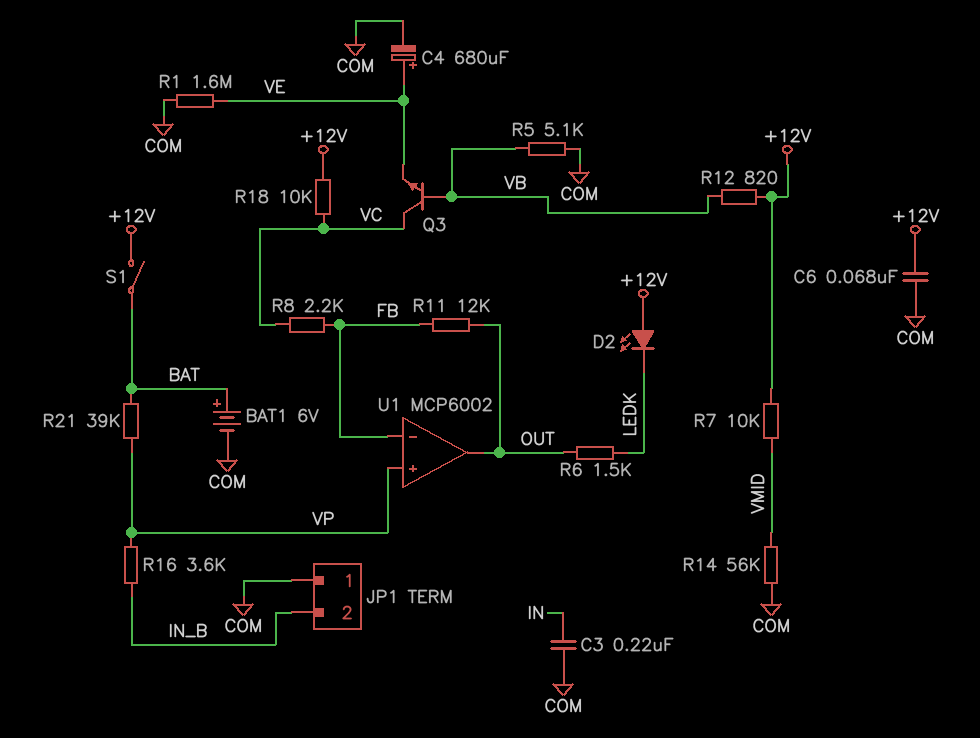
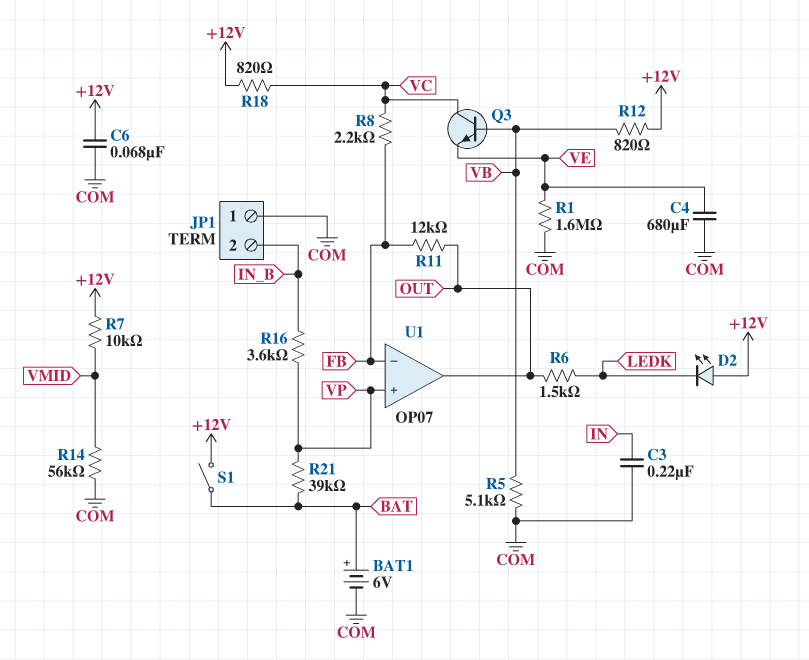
C4: 680uF (plus VE, minus COM) -> 680uF (COM, VE)
R18: 10k (+12V, VC) -> 820 (+12V, VC)
U1: MCP6002 -> OP07

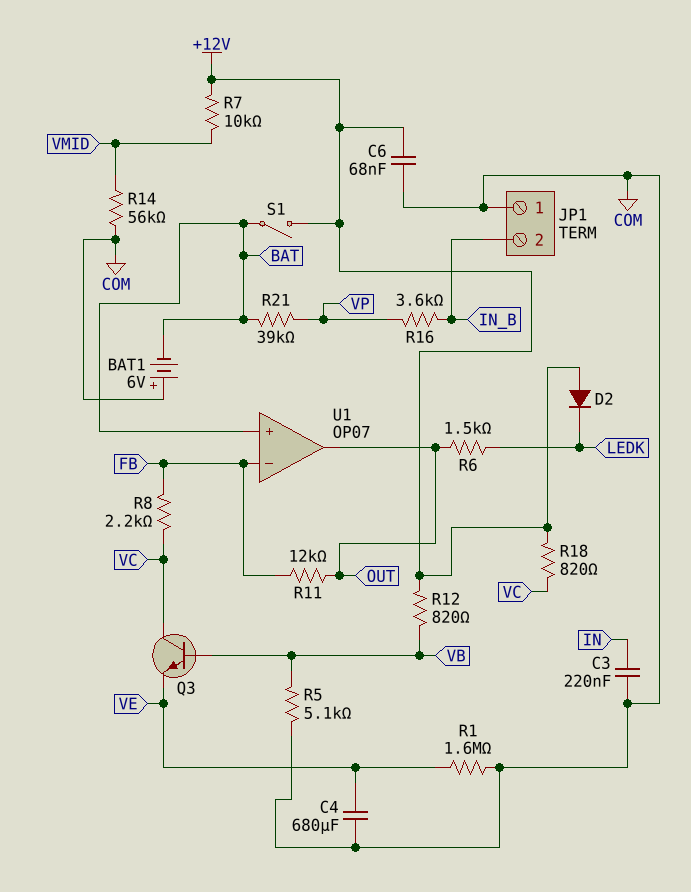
BAT1: 6V (plus BAT, minus COM) -> 6V (plus COM, minus BAT)
D2: LED (A +12V, K LEDK) -> diode (A +12V, K LEDK)
U1 pin in+: VP -> BAT

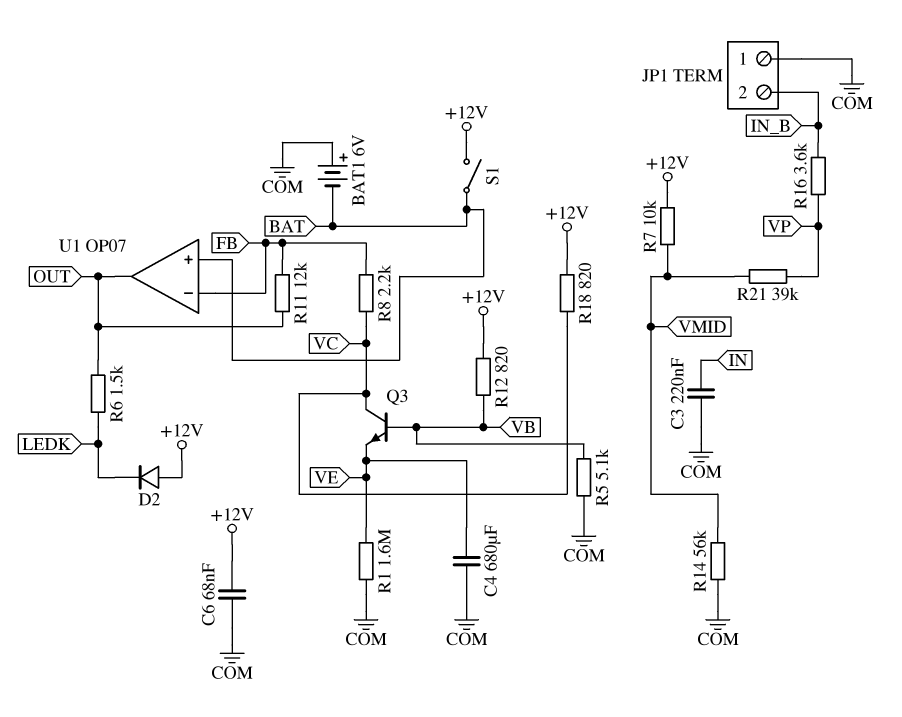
R21: 39k (BAT, VP) -> 39k (VMID, VP)

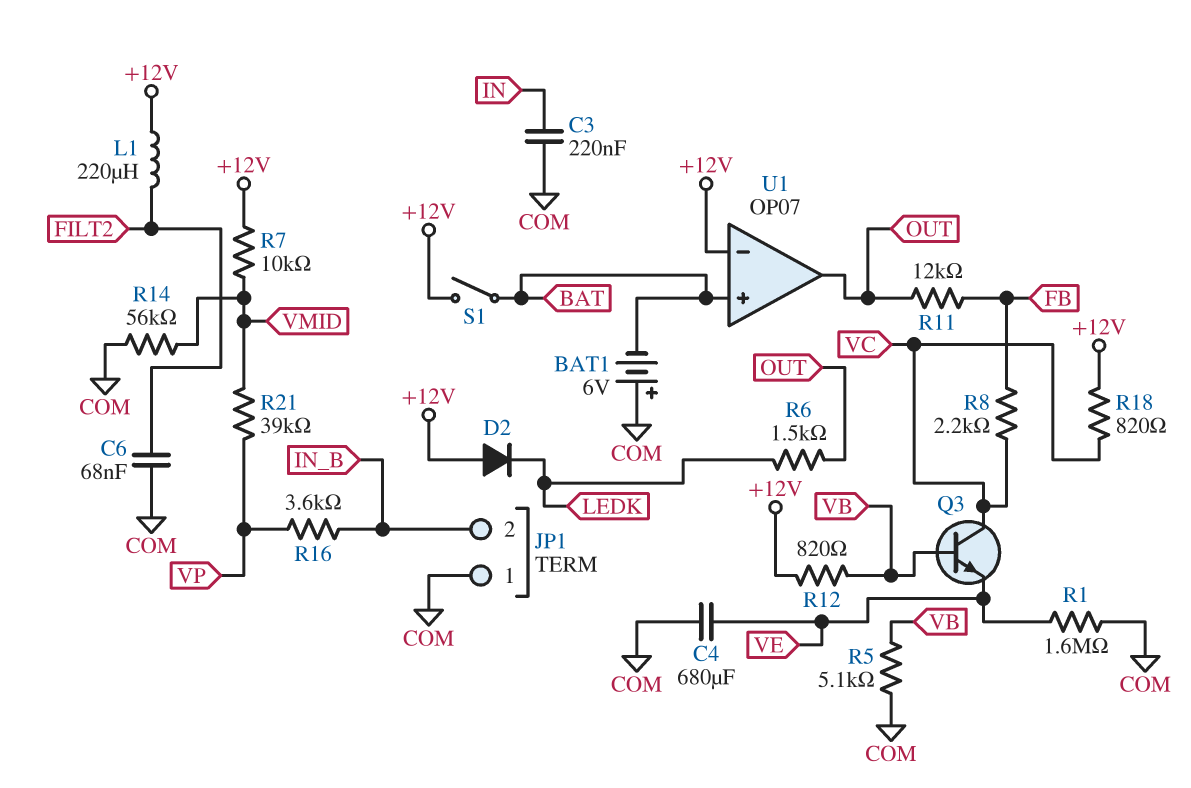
C6: 68nF (+12V, COM) -> 68nF (COM, FILT2)
L1: none -> 220uH (+12V, FILT2)
U1 pin in-: FB -> +12V

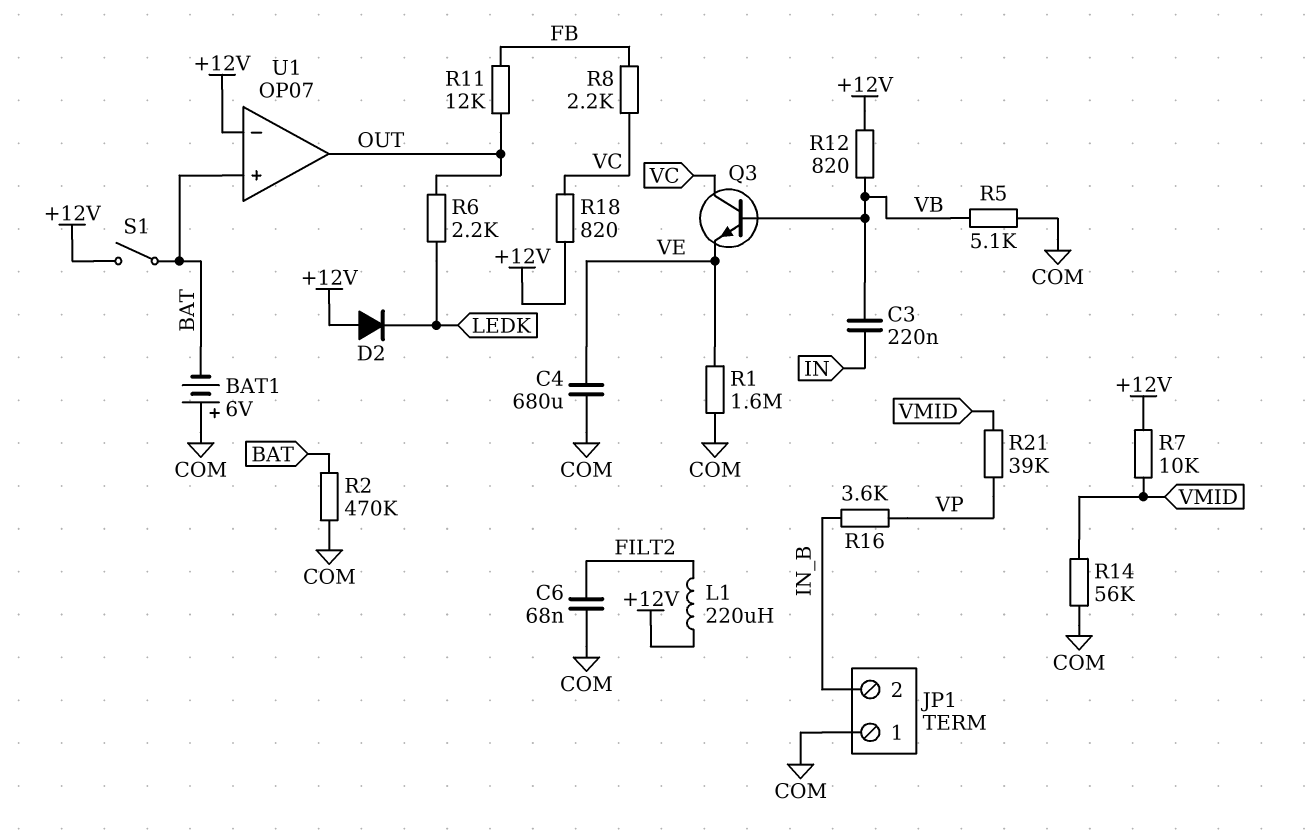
C3: 220nF (COM, IN) -> 220nF (IN, VB)
R2: none -> 470k (BAT, COM)
R6: 1.5k (LEDK, OUT) -> 2.2k (LEDK, OUT)

